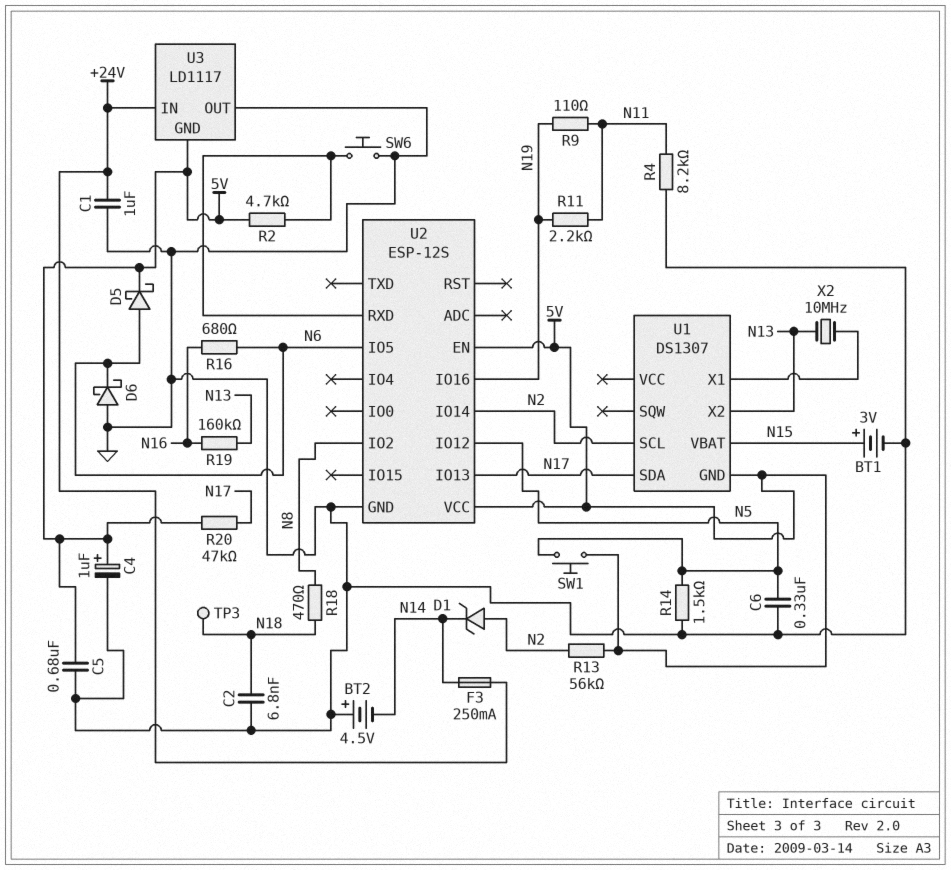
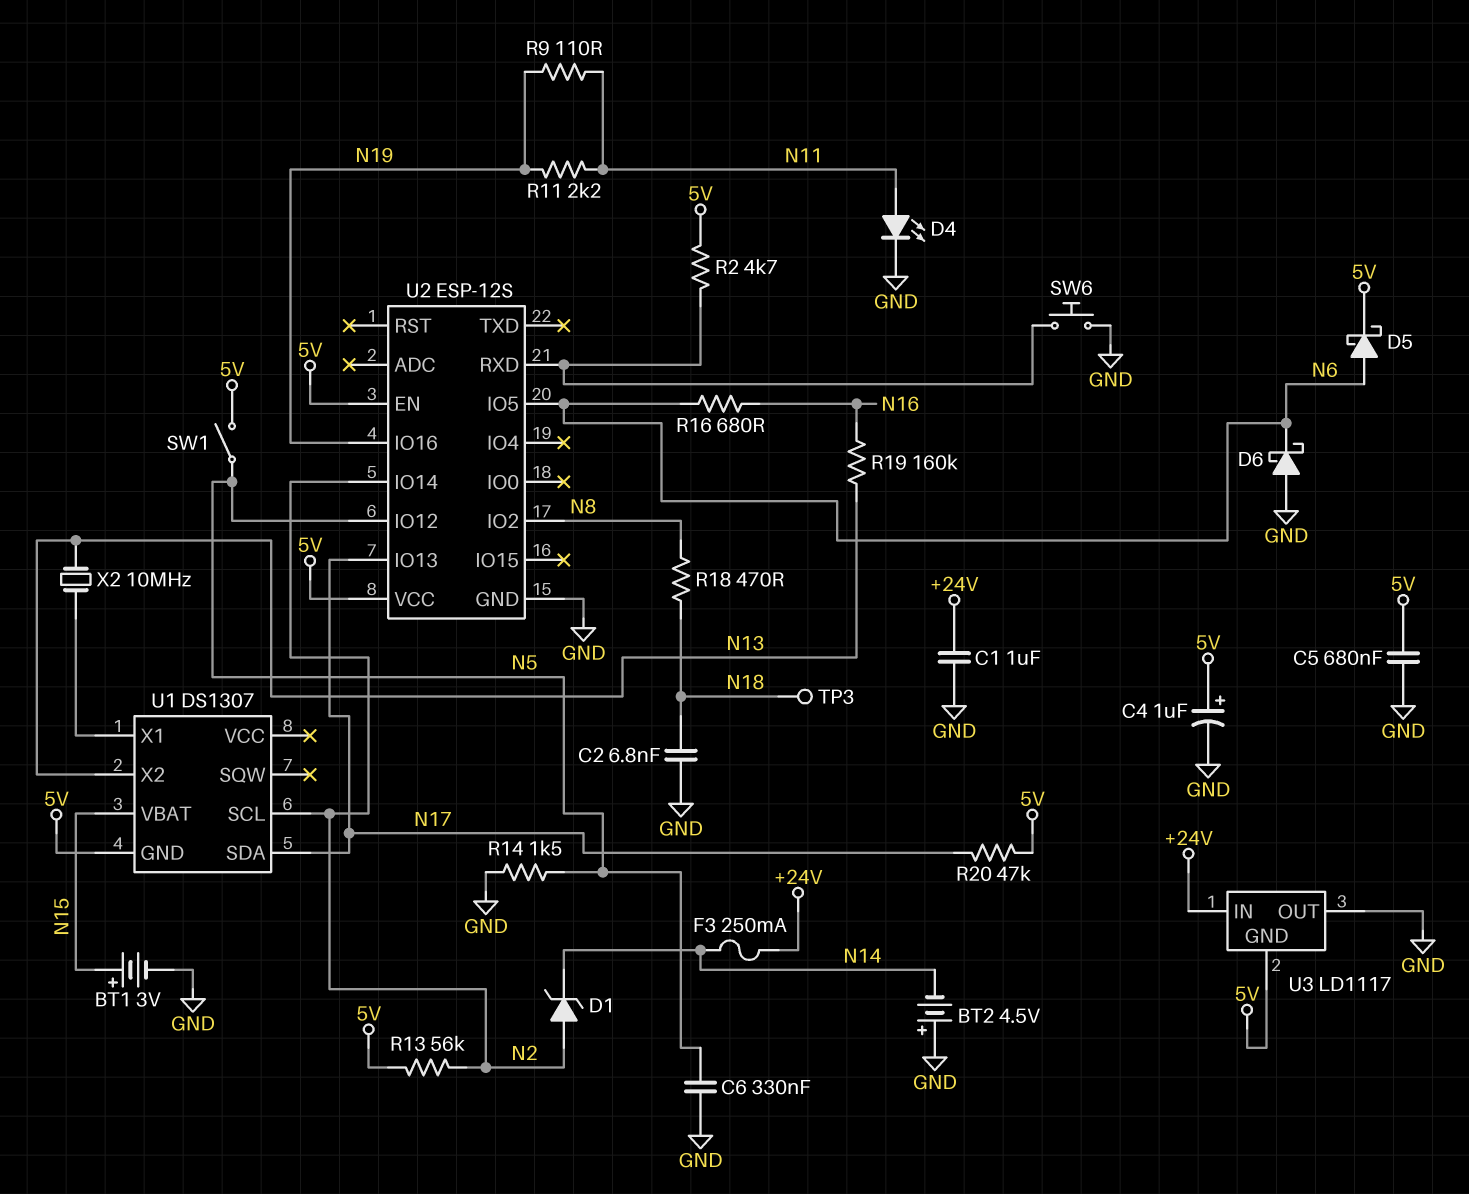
D4: none -> LED (A N11, K GND)
R4: 8.2k (GND, N11) -> none
SW1: button (5V, N5) -> switch (5V, N5)

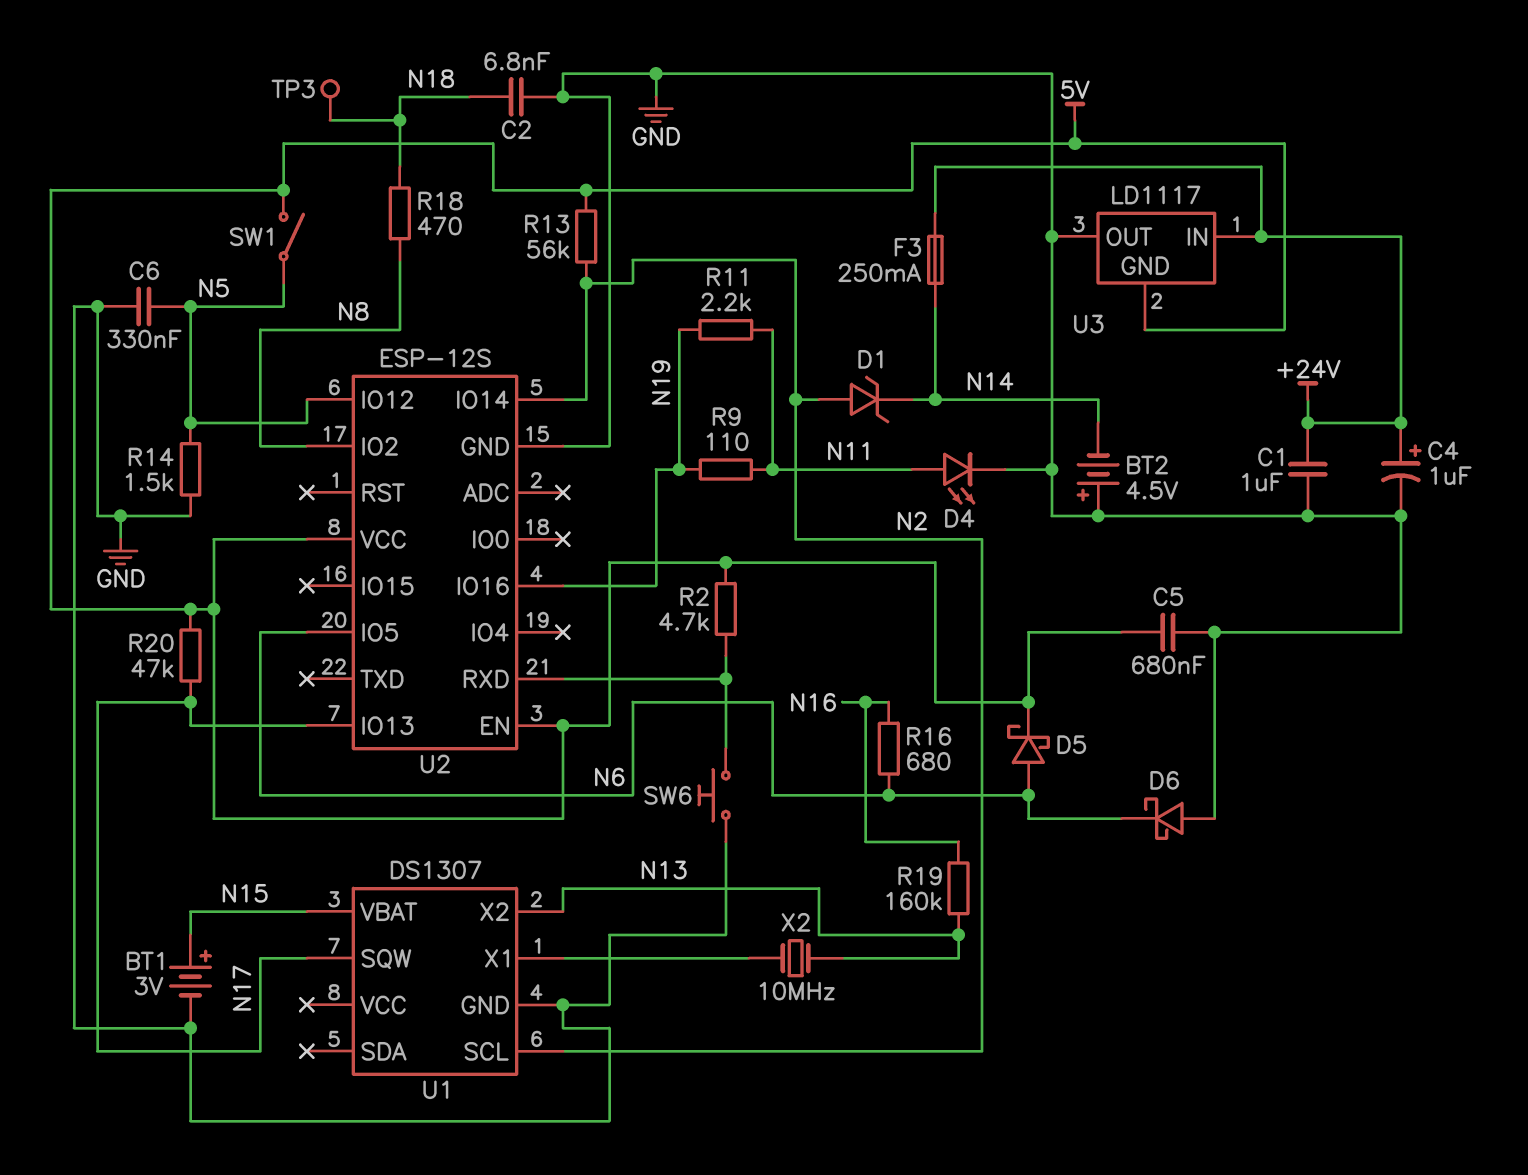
C4: 1uF (plus 5V, minus GND) -> 1uF (plus +24V, minus GND)
U1 pin GND: 5V -> GND
U1 pin SDA: N17 -> none
U1 pin SQW: none -> N17

